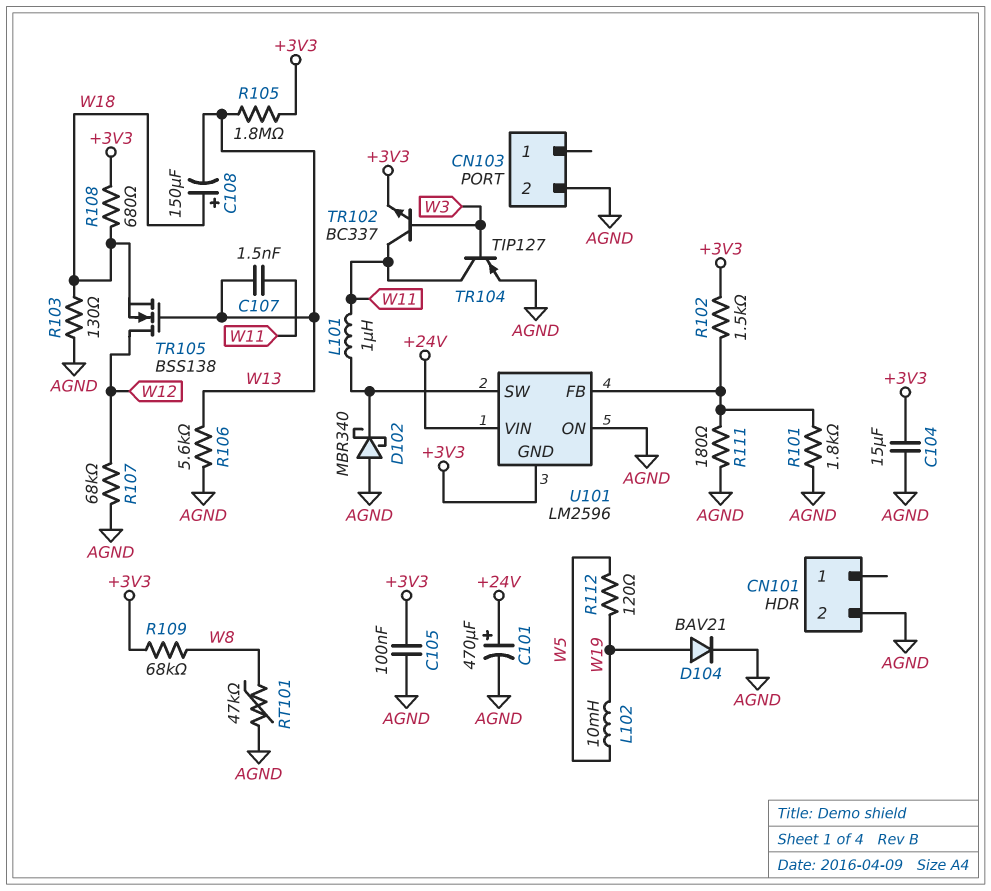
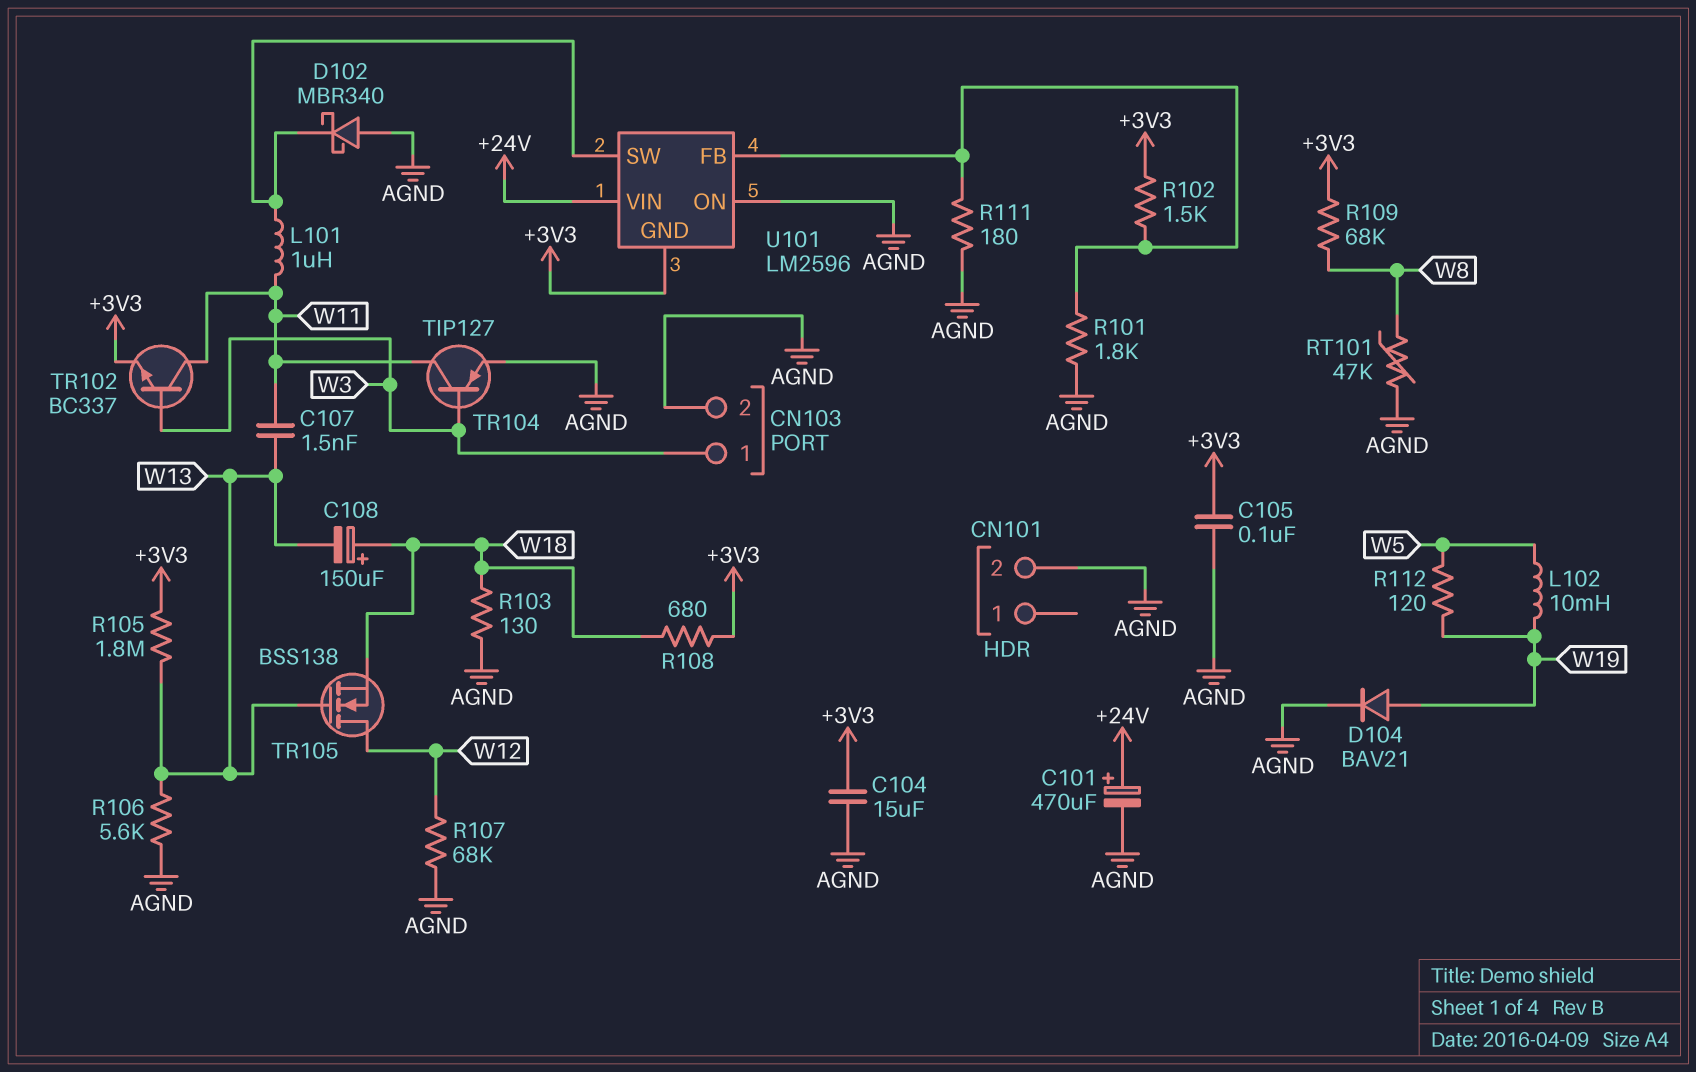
CN103 pin 1: none -> W3

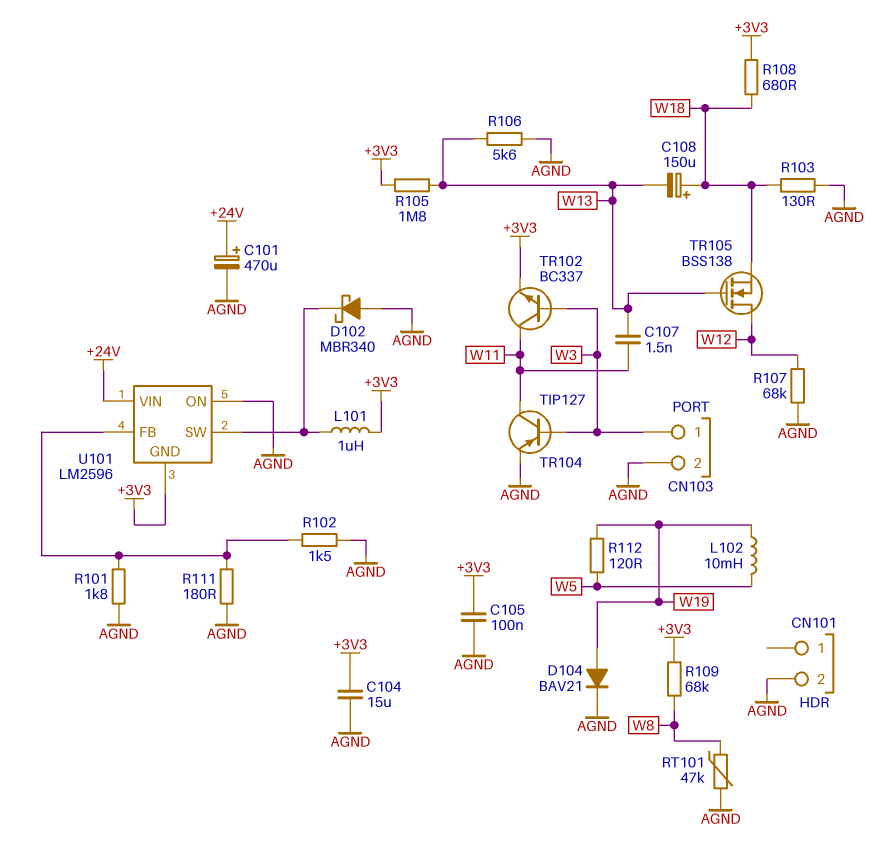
L101: 1uH (U101/SW, W11) -> 1uH (+3V3, U101/SW)
R102: 1.5k (+3V3, U101/FB) -> 1.5k (AGND, U101/FB)

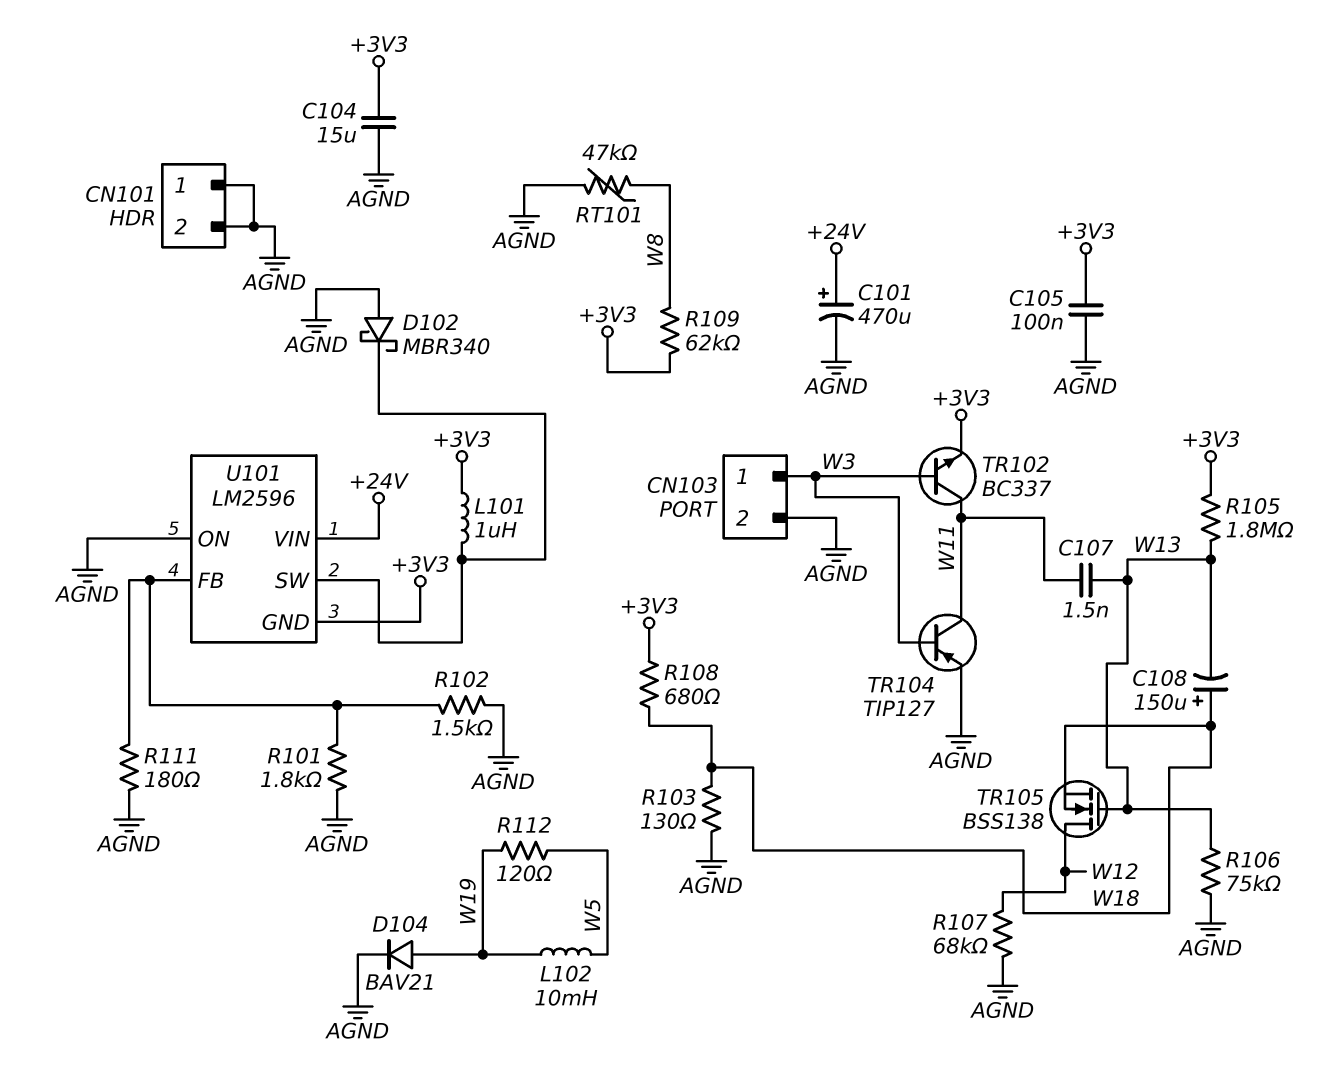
CN101 pin 1: none -> AGND
R106: 5.6k (AGND, W13) -> 75k (AGND, W13)
R109: 68k (+3V3, W8) -> 62k (+3V3, W8)

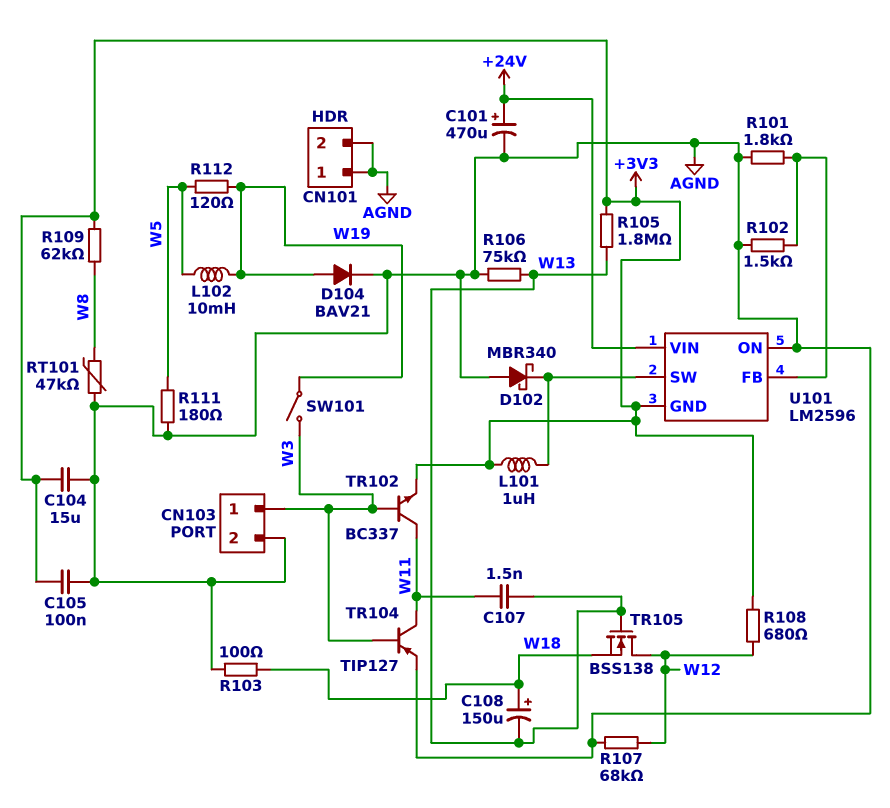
R103: 130 (AGND, W18) -> 100 (AGND, W18)
R108: 680 (+3V3, W18) -> 680 (+3V3, W12)
R111: 180 (AGND, U101/FB) -> 180 (AGND, W5)
SW101: none -> switch (W3, W19)

